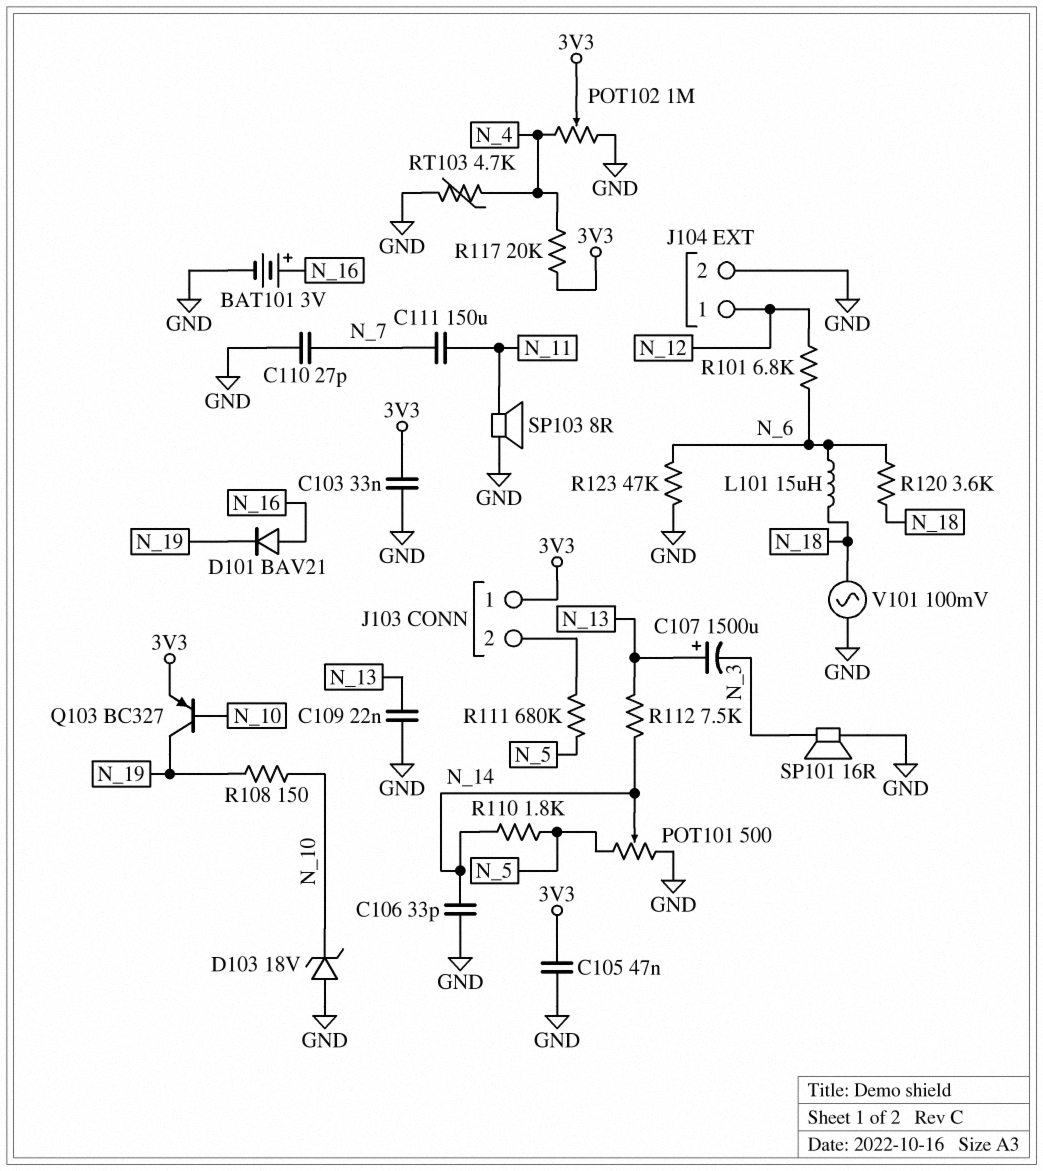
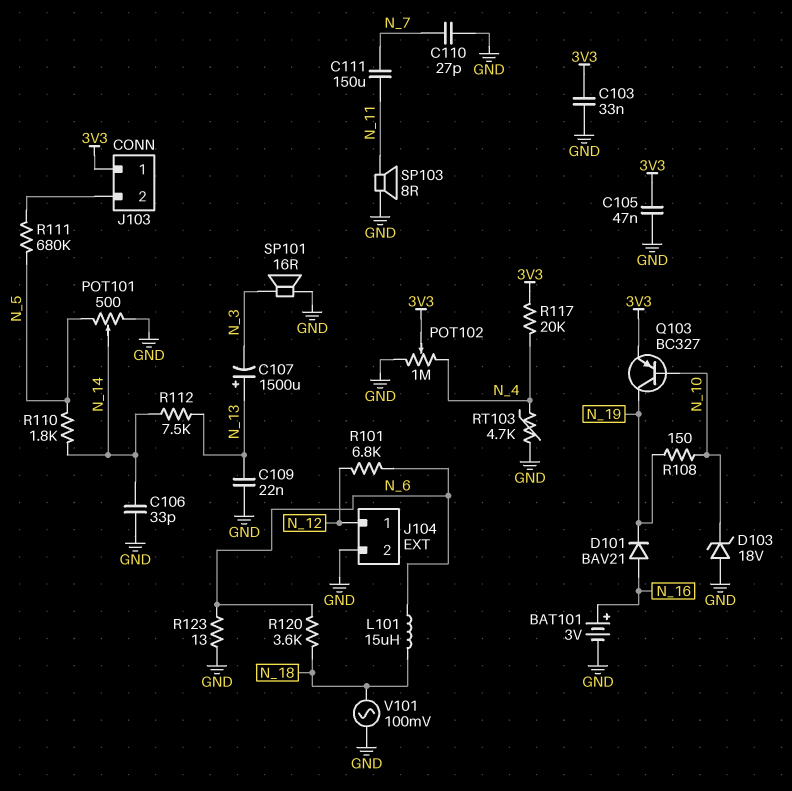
R123: 47k (GND, N_6) -> 13 (GND, N_6)

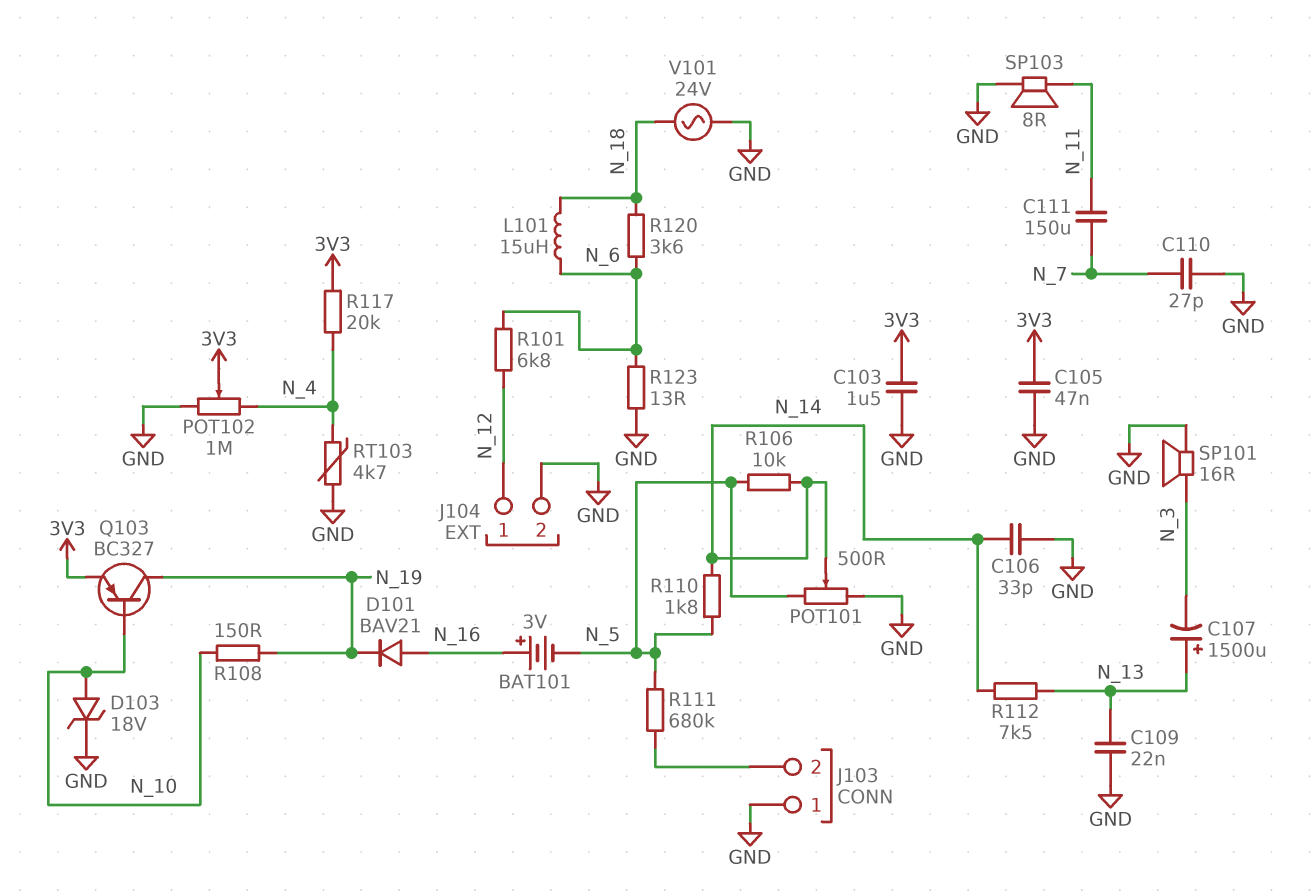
BAT101: 3V (plus N_16, minus GND) -> 3V (plus N_16, minus N_5)
C103: 33nF (3V3, GND) -> 1.5uF (3V3, GND)
D103: zener 18V (A GND, K N_10) -> zener 18V (A N_10, K GND)
J103 pin 1: 3V3 -> GND
R106: none -> 10k (N_5, N_14)
V101: AC 100mV (GND, N_18) -> AC 24V (GND, N_18)

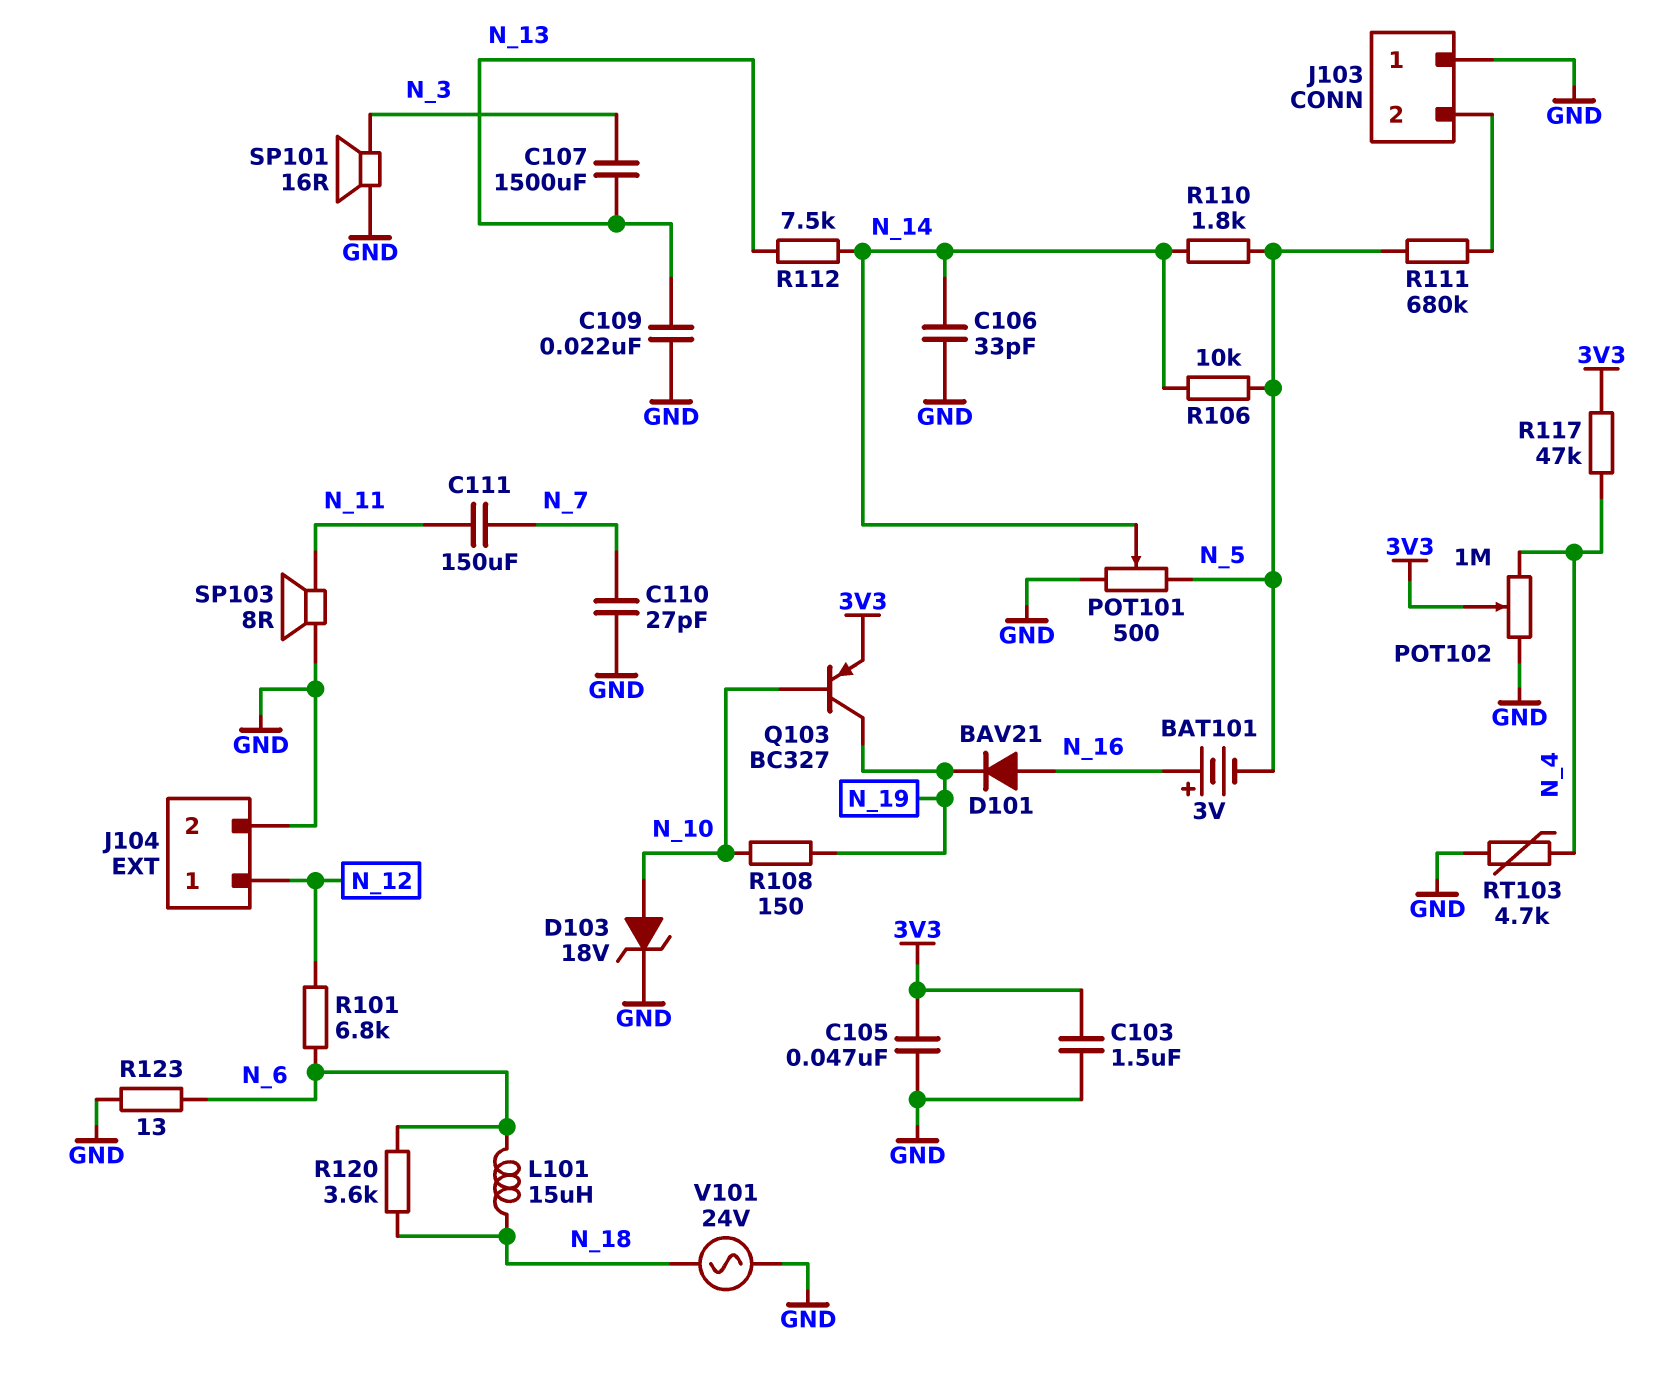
C107: 1500uF (plus N_13, minus N_3) -> 1500uF (N_3, N_13)
R117: 20k (3V3, N_4) -> 47k (3V3, N_4)

